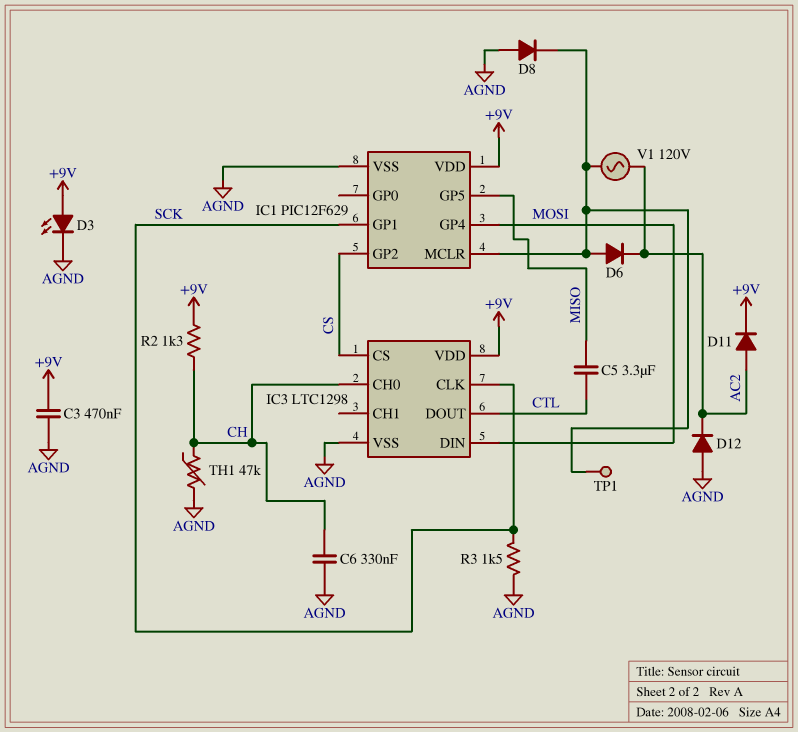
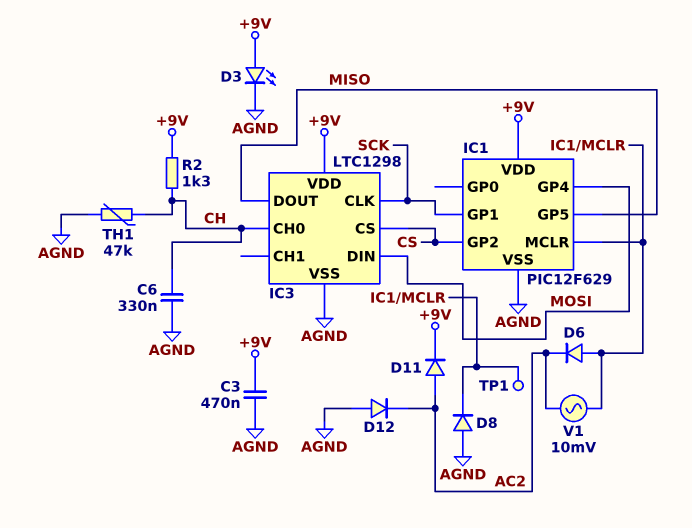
C5: 3.3uF (CTL, MISO) -> none
IC3 pin DOUT: CTL -> MISO
R3: 1.5k (AGND, SCK) -> none
V1: AC 120V (AC2, IC1/MCLR) -> AC 10mV (AC2, IC1/MCLR)

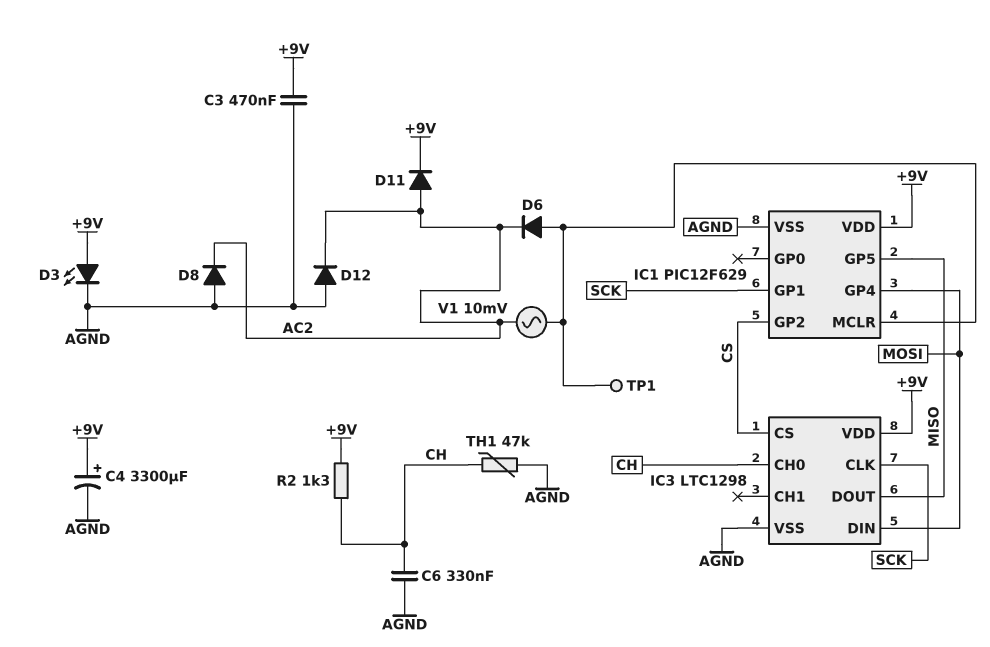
C4: none -> 3300uF (plus +9V, minus AGND)
D8: diode (A AGND, K IC1/MCLR) -> diode (A AGND, K AC2)

